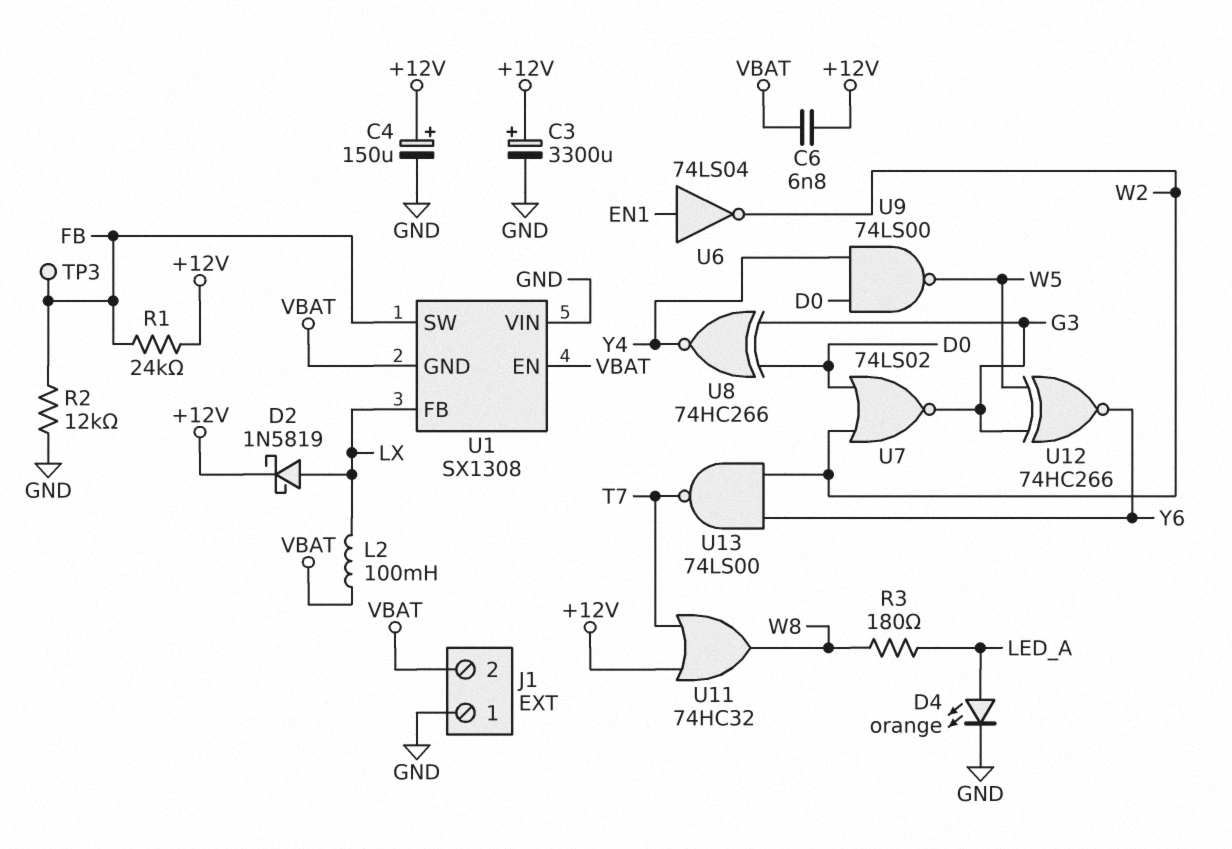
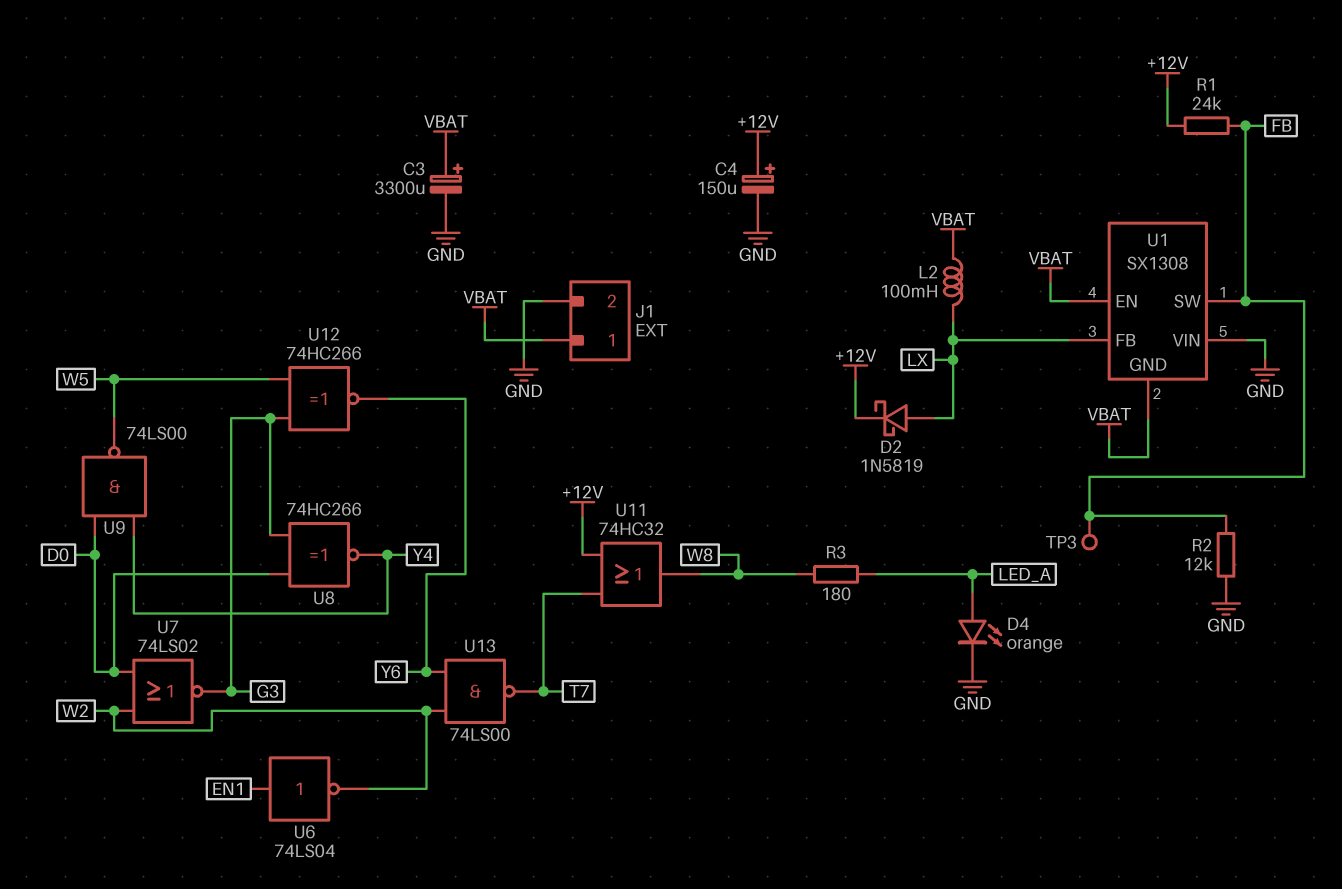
C3: 3300uF (plus +12V, minus GND) -> 3300uF (plus VBAT, minus GND)
C6: 6.8nF (+12V, VBAT) -> none
J1 pin 1: GND -> VBAT
J1 pin 2: VBAT -> GND

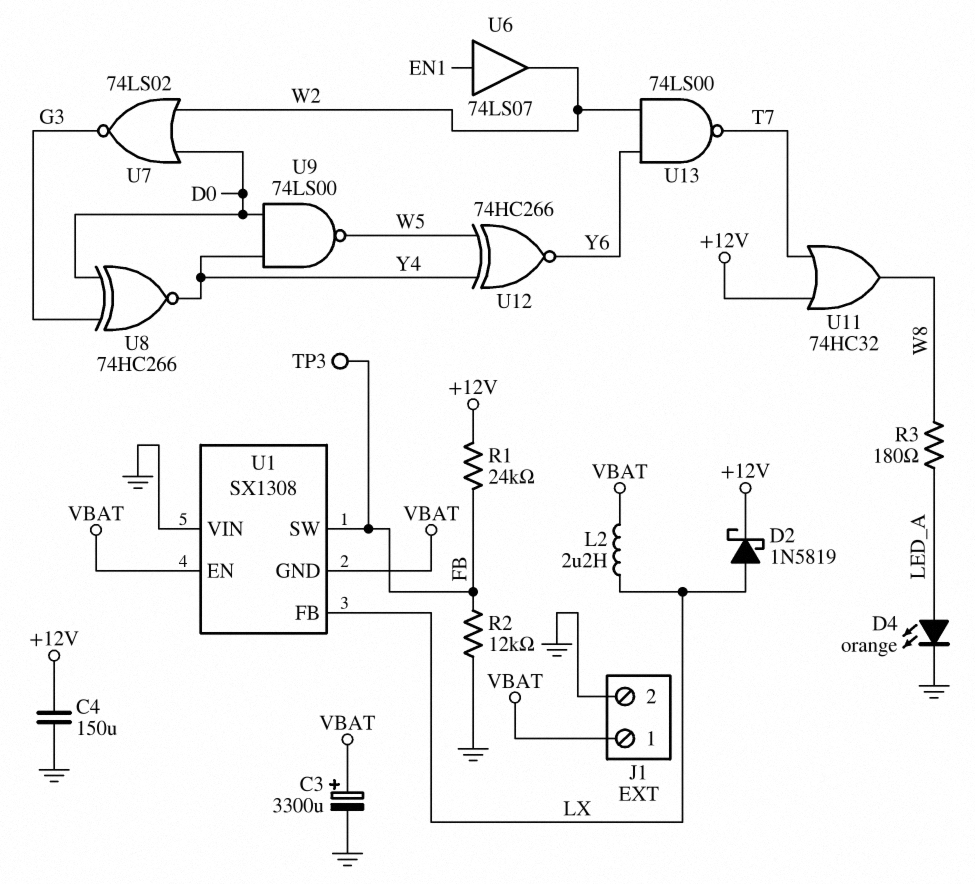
C4: 150uF (plus +12V, minus GND) -> 150uF (+12V, GND)
L2: 100mH (LX, VBAT) -> 2.2uH (LX, VBAT)
U6: NOT 74LS04 (in EN1, out W2) -> buffer 74LS07 (in EN1, out W2)
U12: XNOR 74HC266 (in G3, in W5, out Y6) -> XNOR 74HC266 (in W5, in Y4, out Y6)

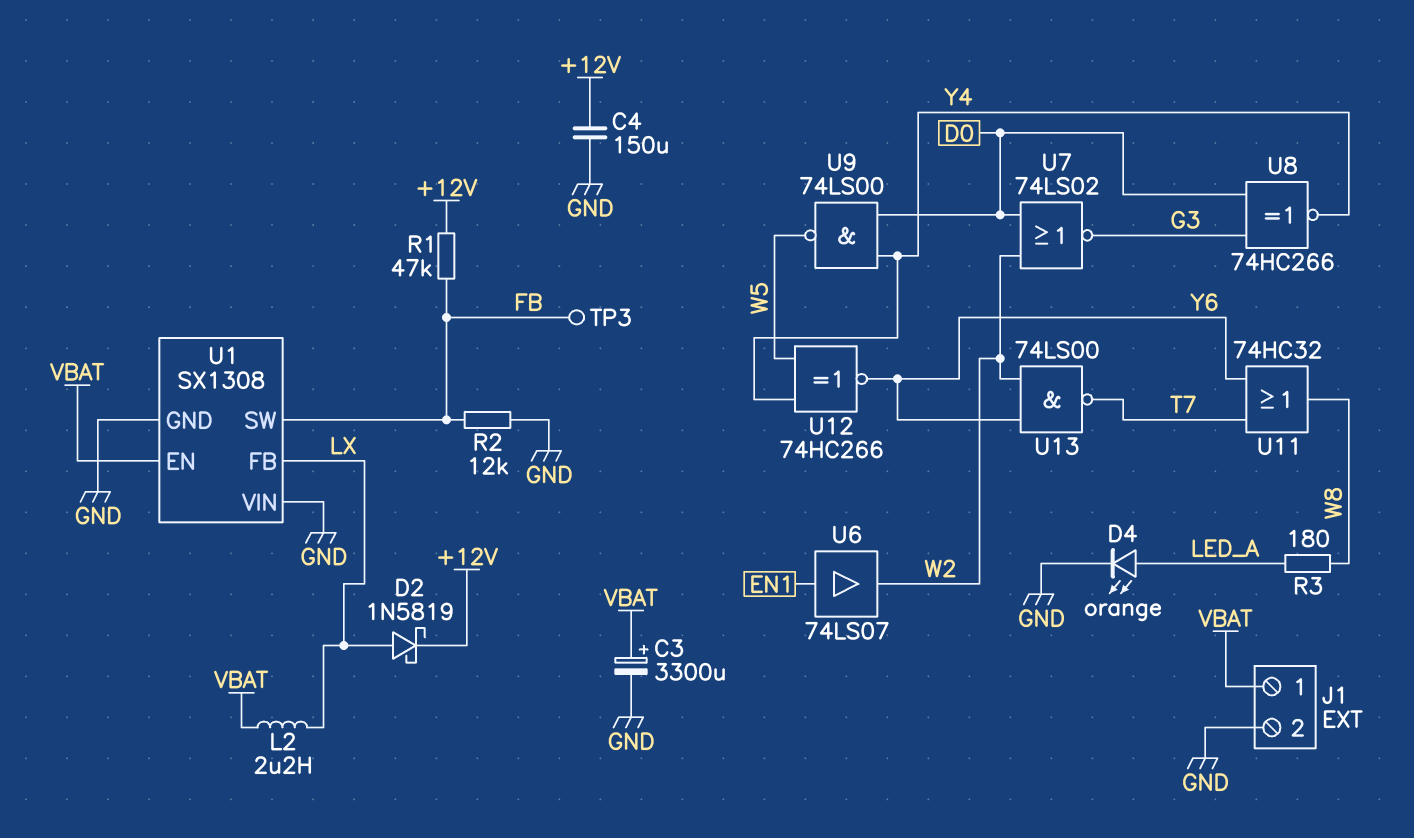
R1: 24k (+12V, FB) -> 47k (+12V, FB)
U1 pin GND: VBAT -> GND
U11: OR 74HC32 (in +12V, in T7, out W8) -> OR 74HC32 (in T7, in Y6, out W8)

